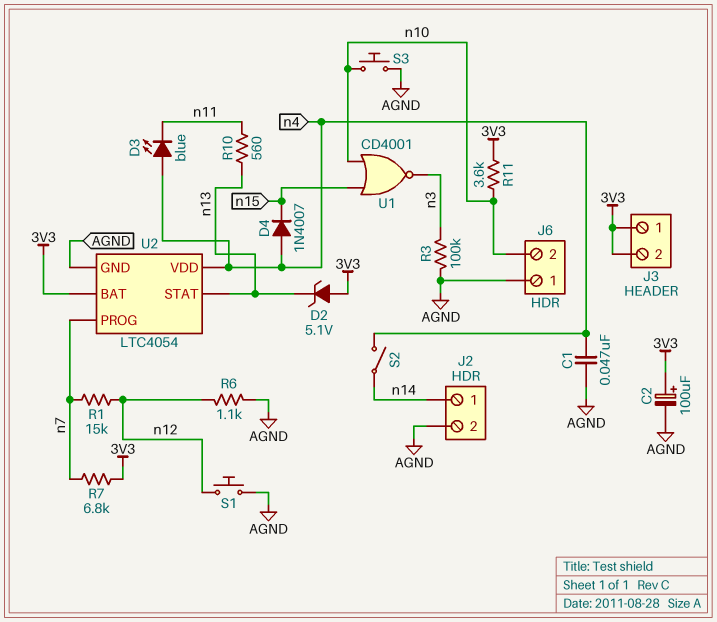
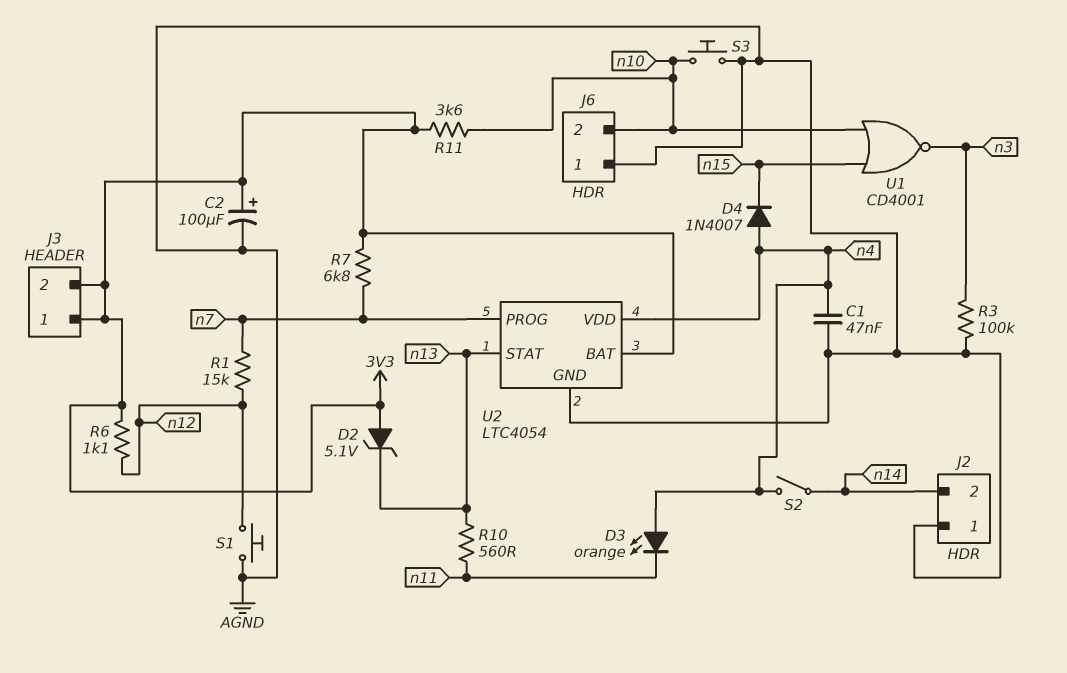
D3: LED blue (A n4, K n11) -> LED orange (A n4, K n11)
J2 pin 1: n14 -> AGND
J2 pin 2: AGND -> n14
R6: 1.1k (AGND, n12) -> 1.1k (3V3, n12)

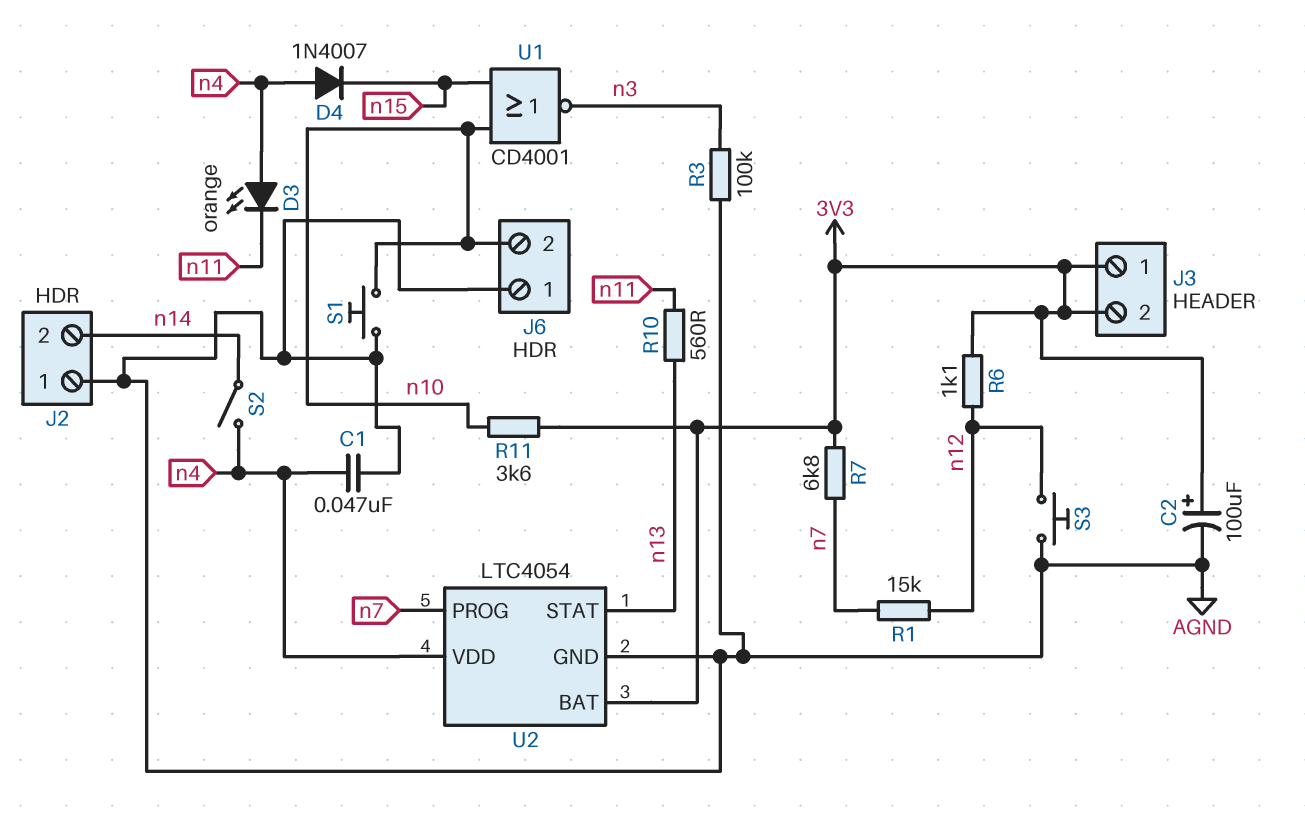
D2: zener 5.1V (A 3V3, K n13) -> none
S1: button (AGND, n12) -> button (AGND, n10)
S3: button (AGND, n10) -> button (AGND, n12)

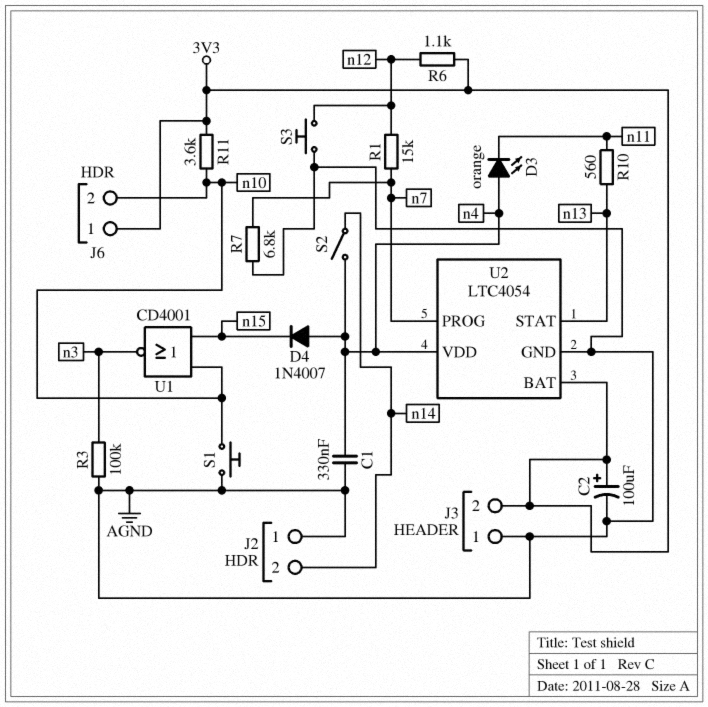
C1: 47nF (AGND, n4) -> 330nF (AGND, n4)
J3 pin 1: 3V3 -> AGND
J6 pin 1: AGND -> 3V3
R7: 6.8k (3V3, n7) -> 6.8k (AGND, n7)

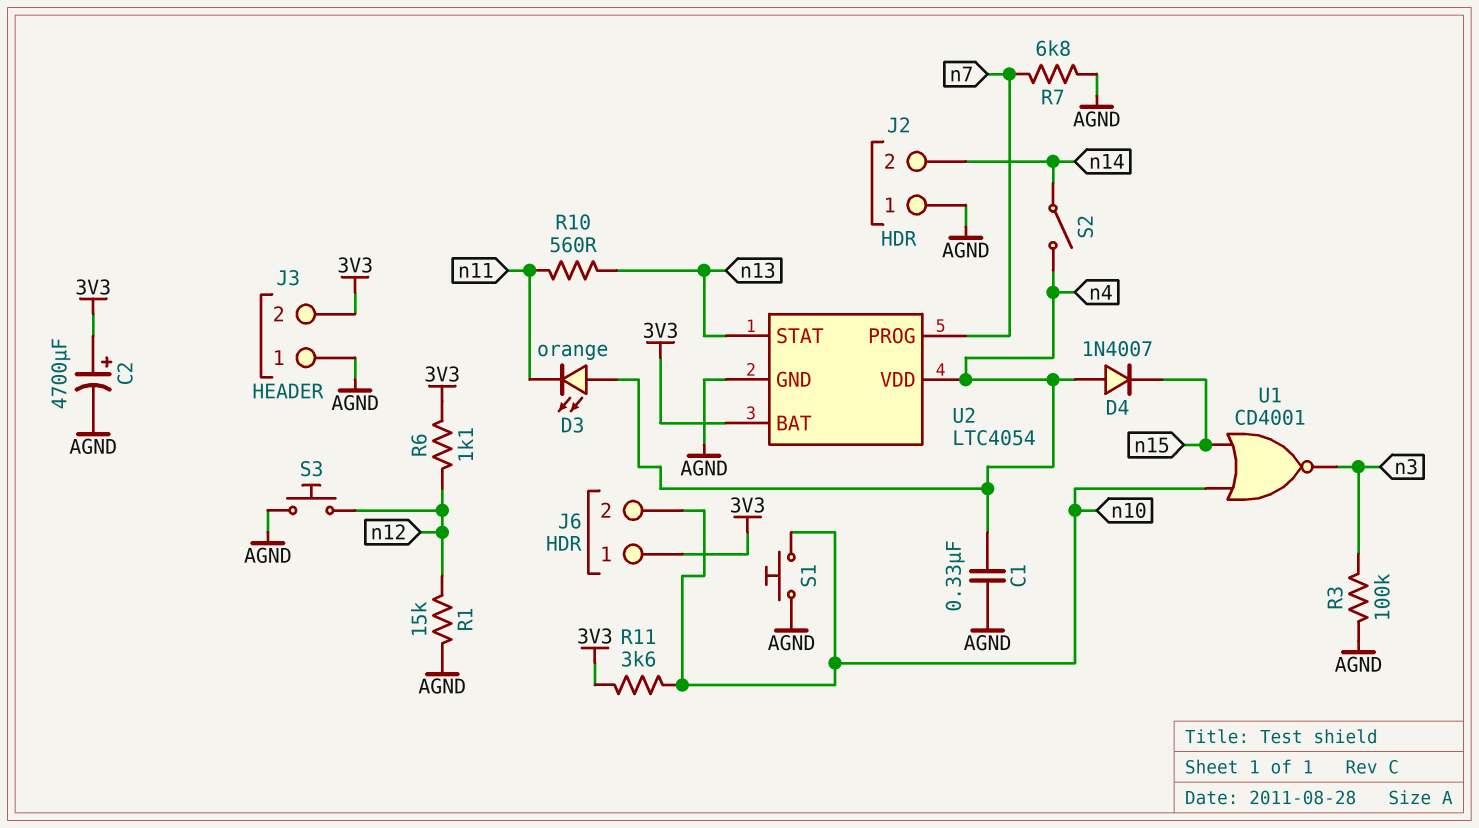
C2: 100uF (plus 3V3, minus AGND) -> 4700uF (plus 3V3, minus AGND)
R1: 15k (n7, n12) -> 15k (AGND, n12)

